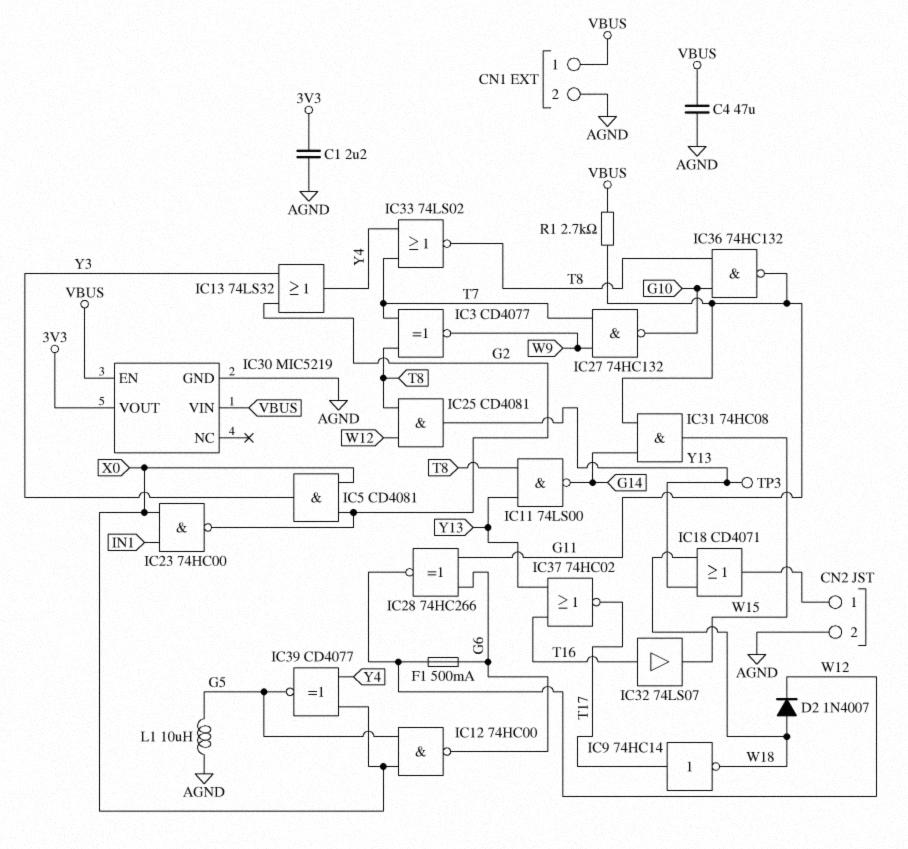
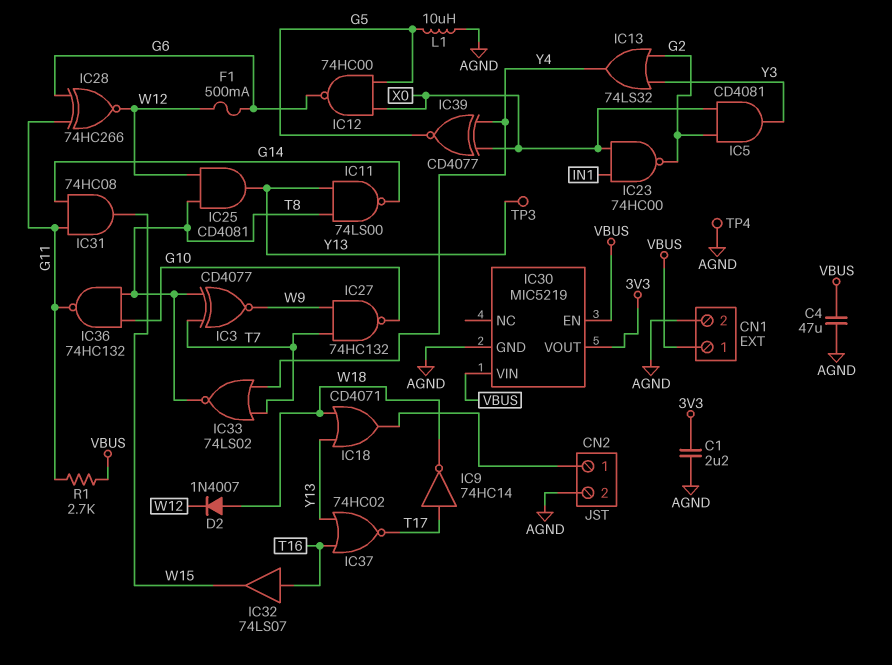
TP4: none -> test point (AGND)

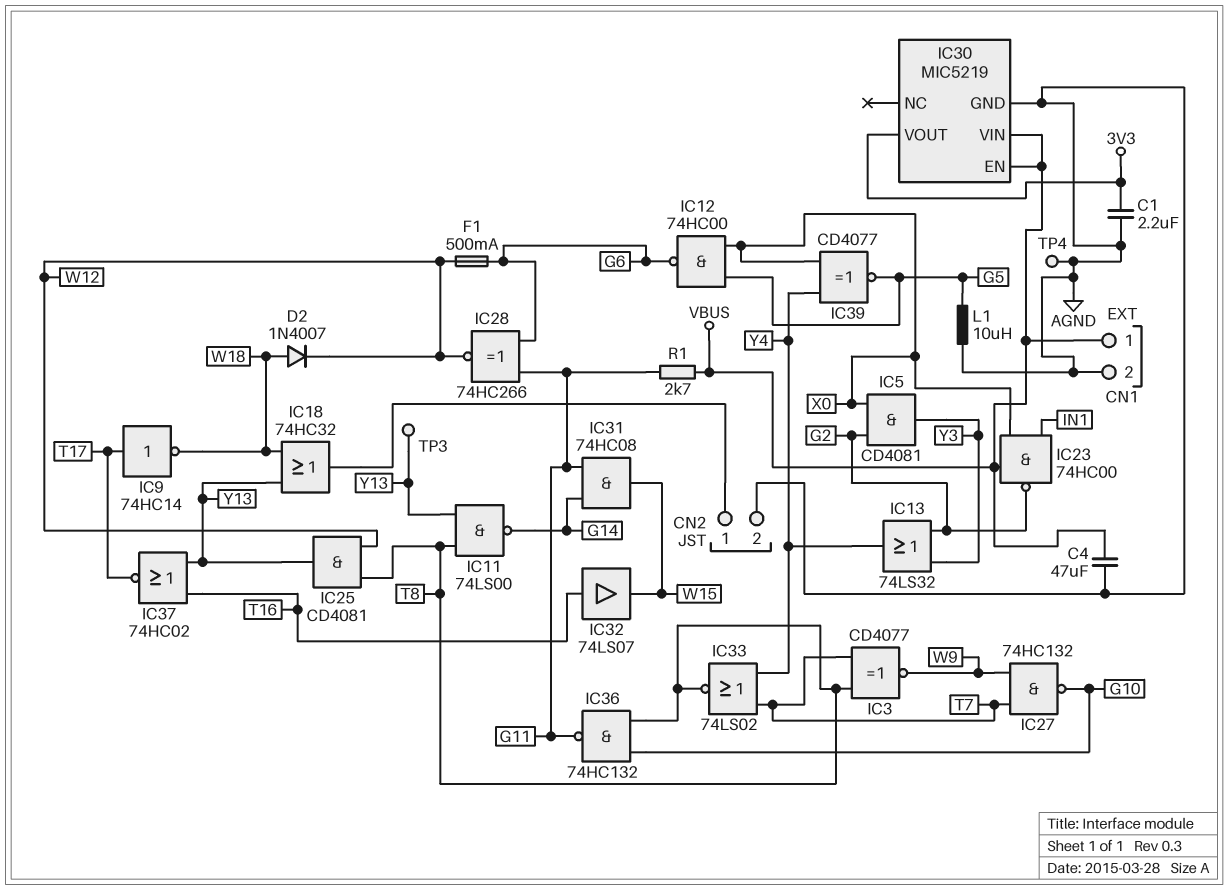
IC18: OR CD4071 (in W18, in Y13, out CN2/1) -> OR 74HC32 (in W18, in Y13, out CN2/1)

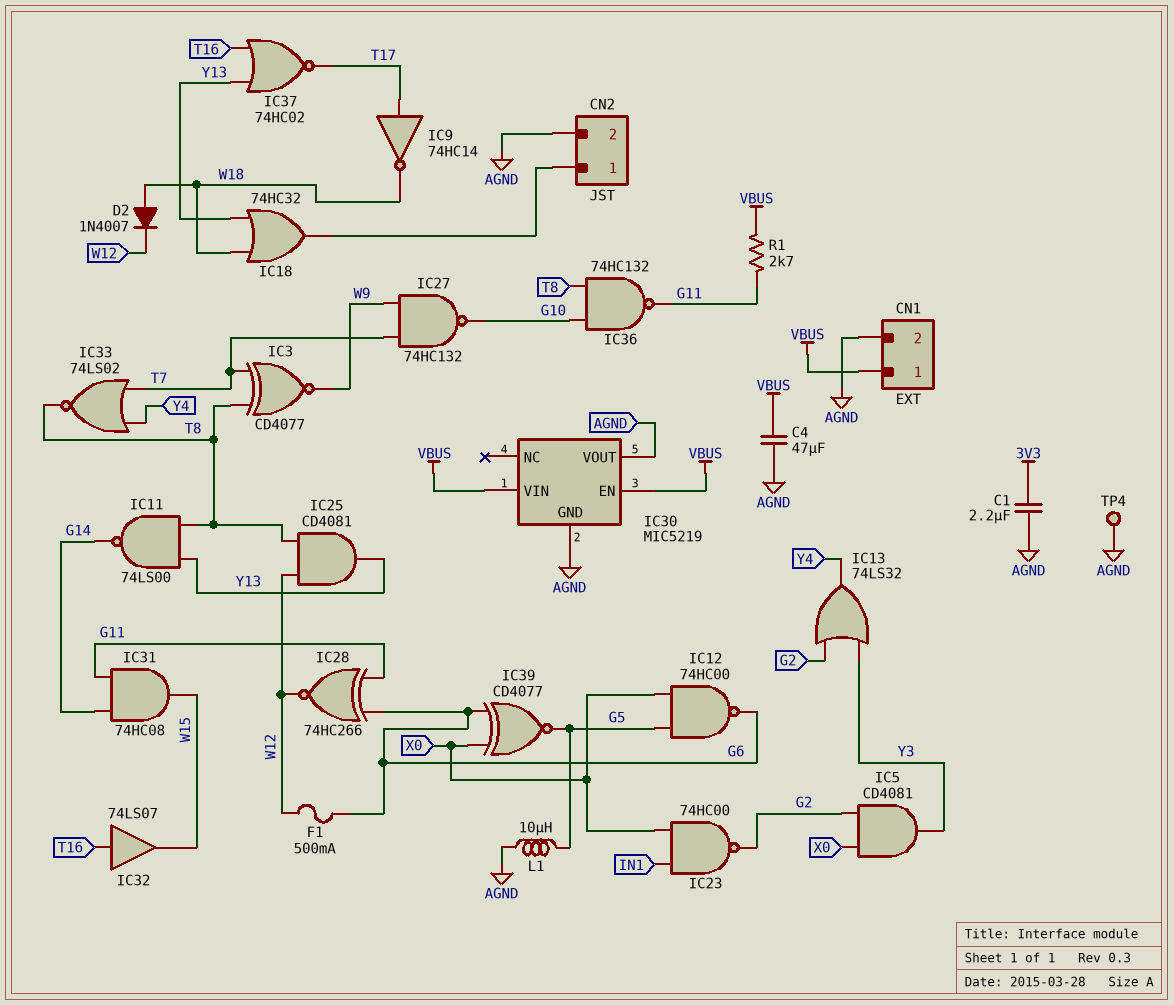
IC30 pin VOUT: 3V3 -> AGND
IC39: XNOR CD4077 (in X0, in Y4, out G5) -> XNOR CD4077 (in G6, in X0, out G5)
TP3: test point (Y13) -> none

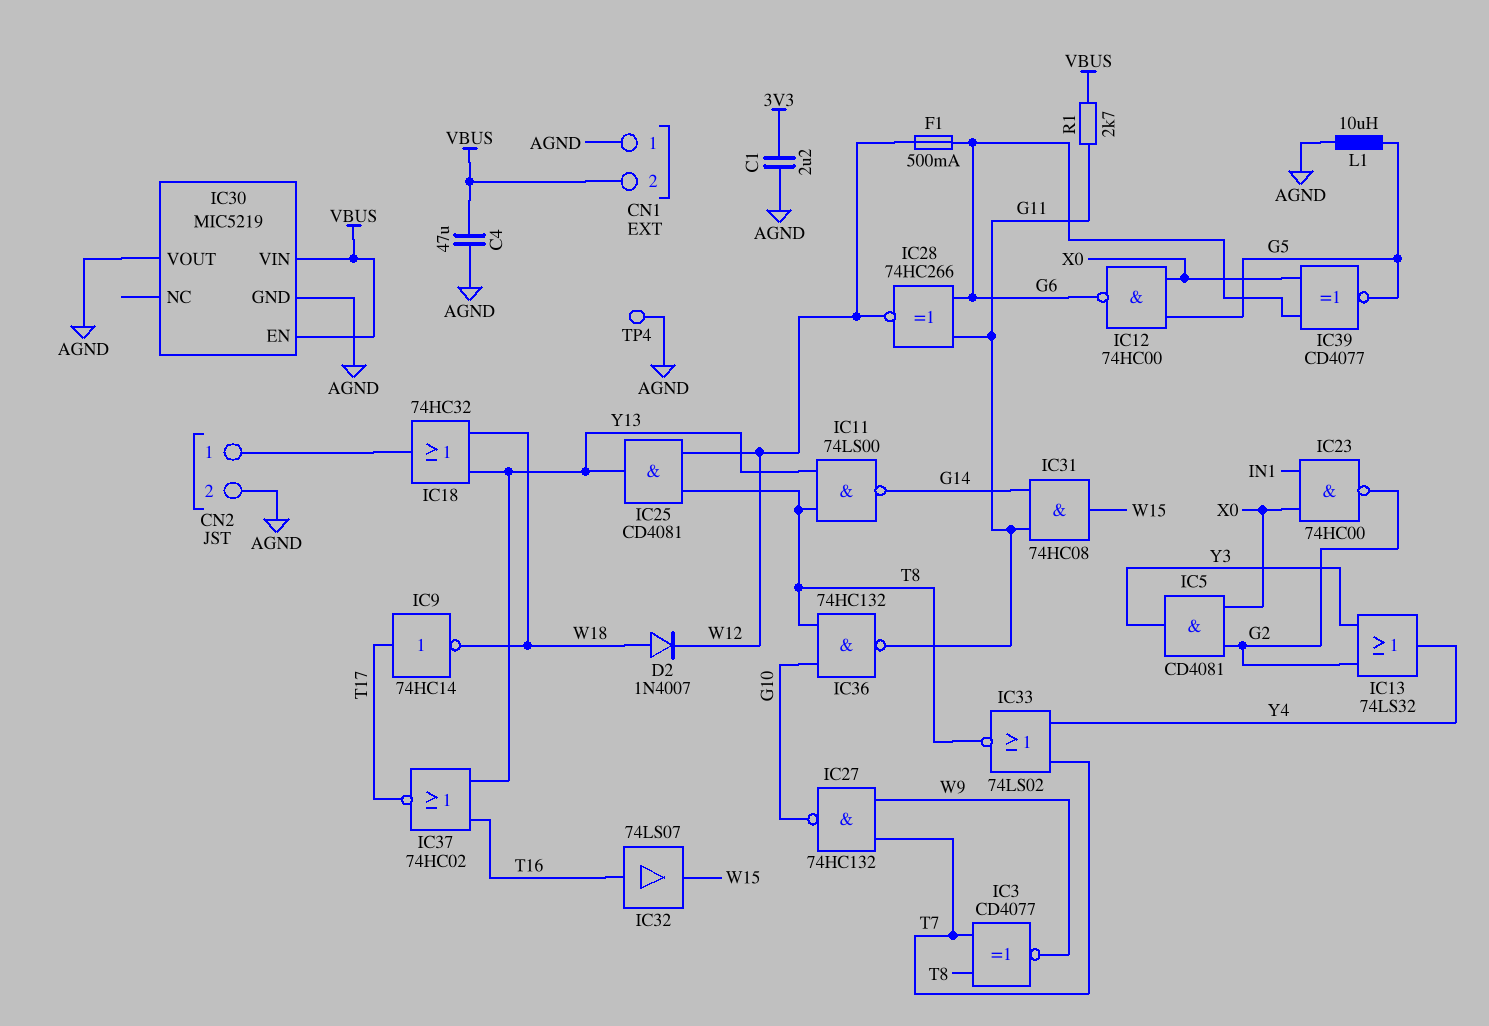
CN1 pin 1: VBUS -> AGND
CN1 pin 2: AGND -> VBUS

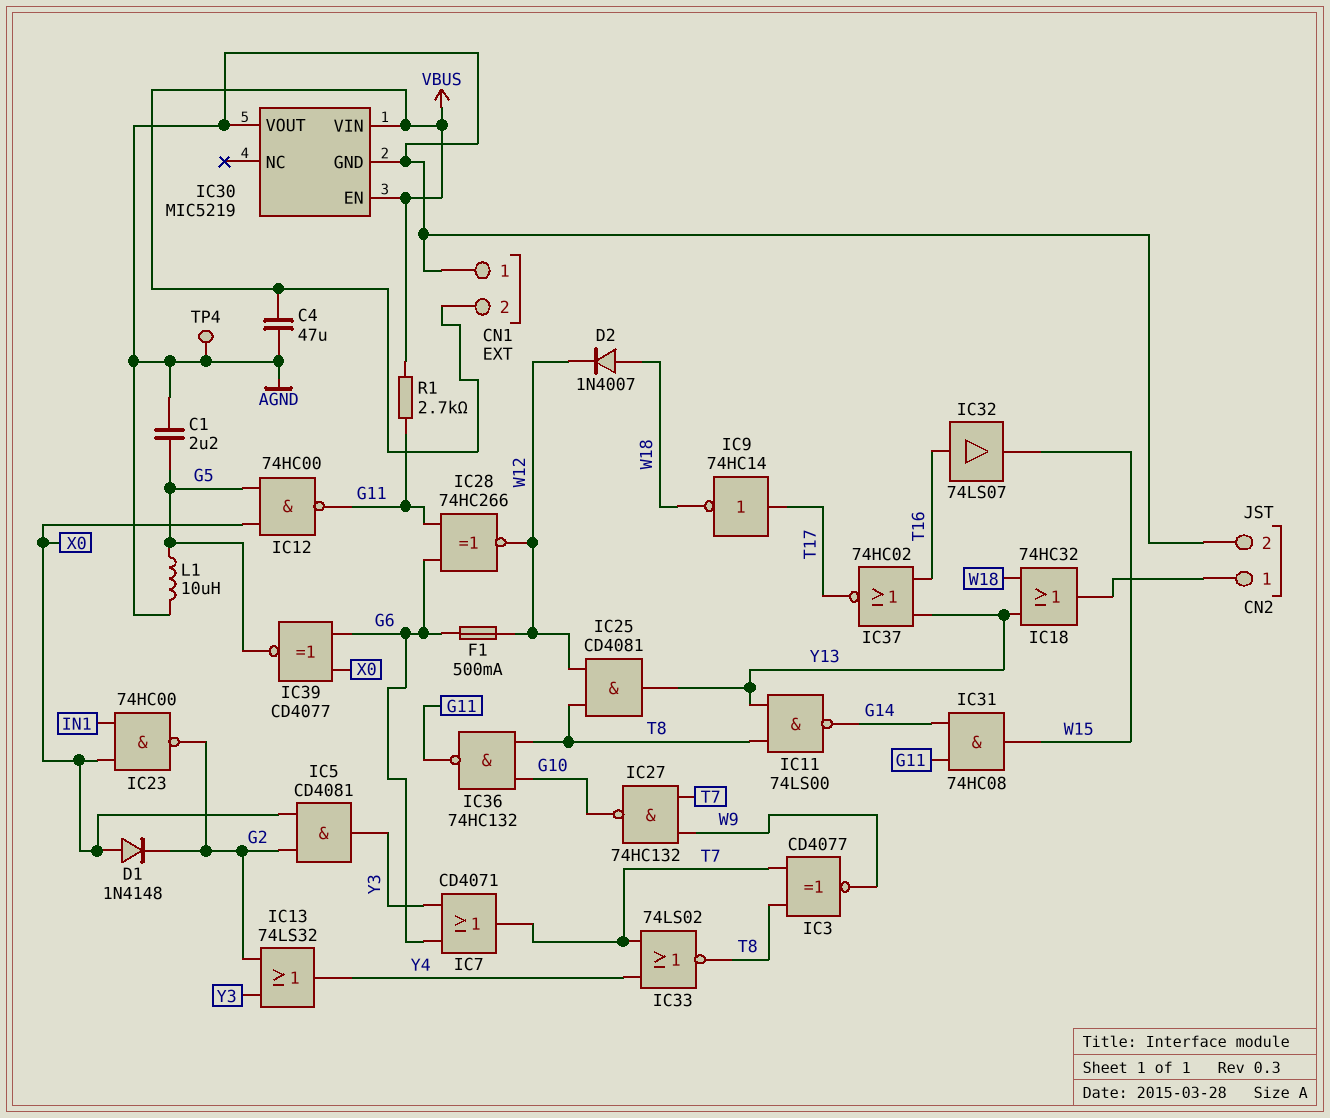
C1: 2.2uF (3V3, AGND) -> 2.2uF (AGND, G5)
D1: none -> diode 1N4148 (A X0, K G2)
IC7: none -> OR CD4071 (in G6, in Y3, out T7)
IC12: NAND 74HC00 (in G5, in X0, out G6) -> NAND 74HC00 (in G5, in X0, out G11)

